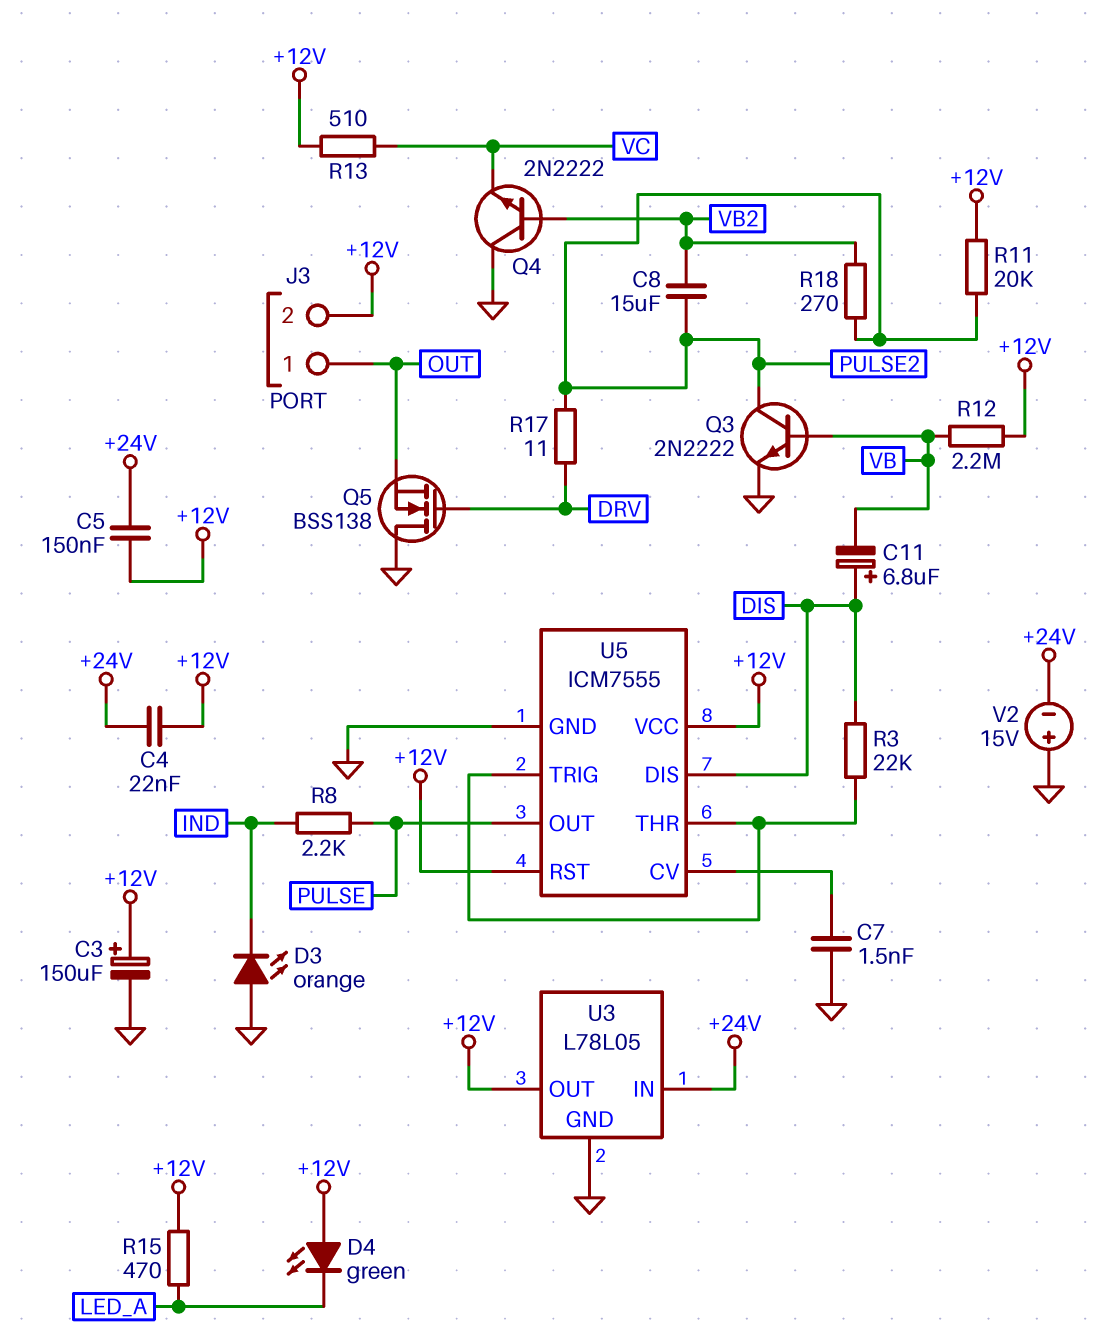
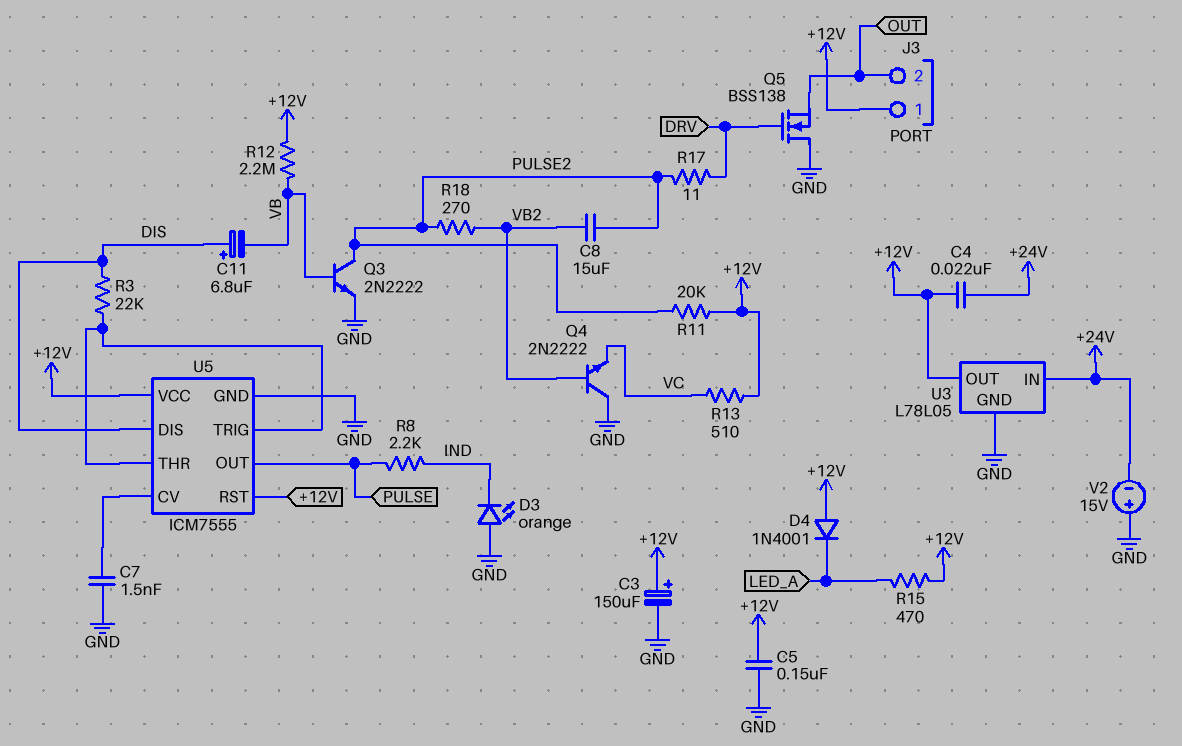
C5: 150nF (+12V, +24V) -> 150nF (+12V, GND)
D4: LED green (A +12V, K LED_A) -> diode 1N4001 (A +12V, K LED_A)
J3 pin 1: OUT -> +12V
J3 pin 2: +12V -> OUT

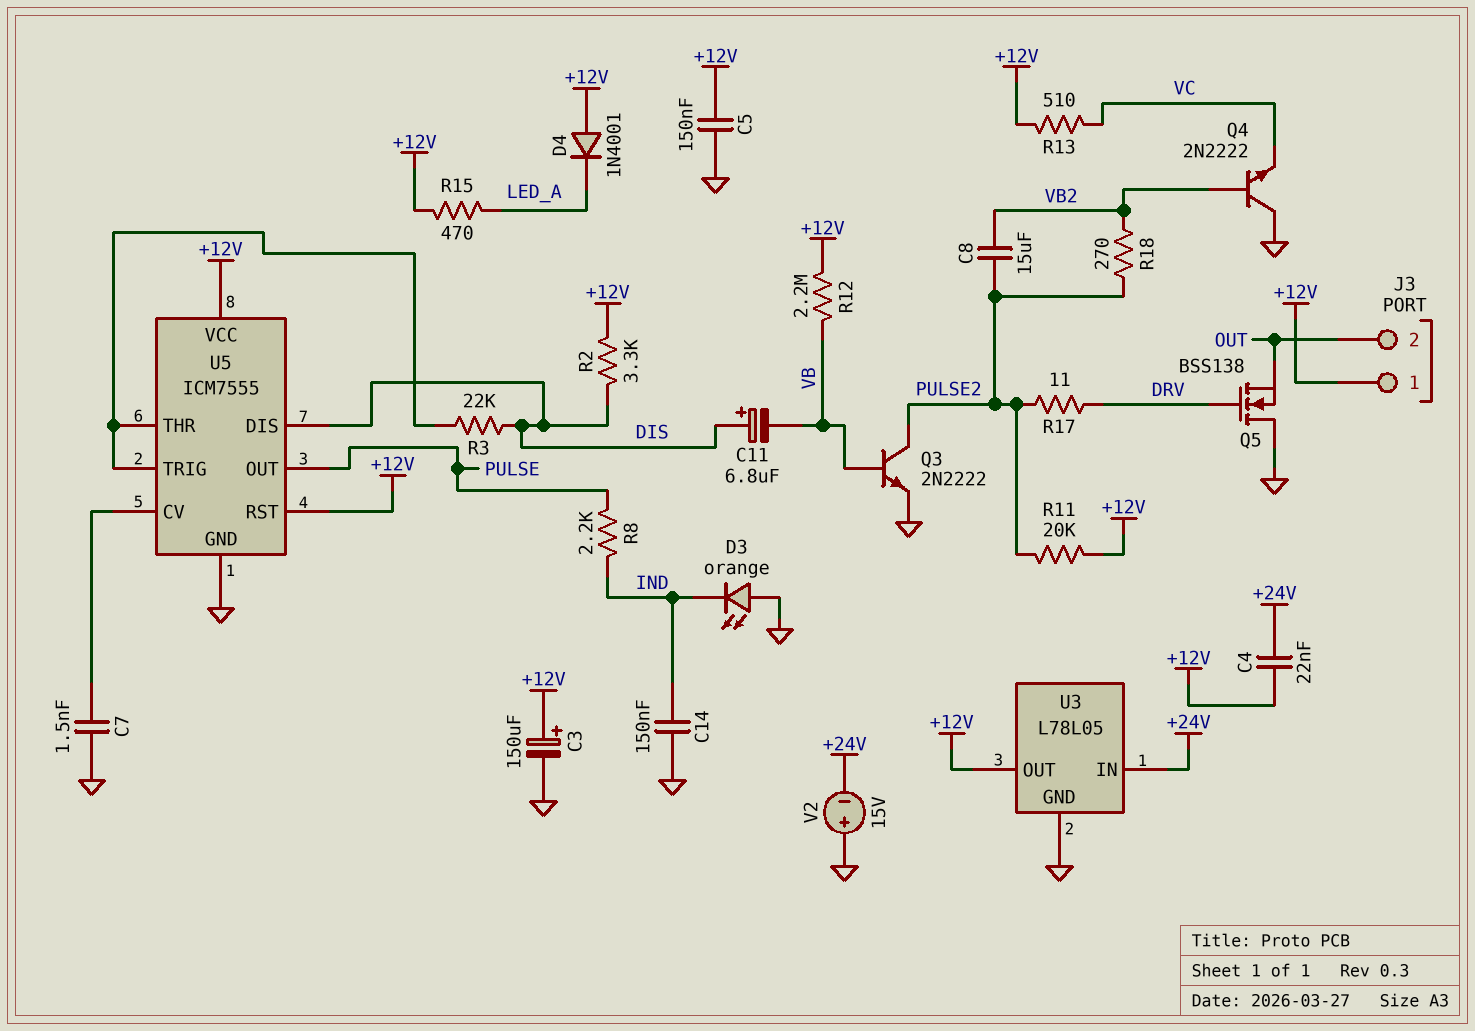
C14: none -> 150nF (GND, IND)
R2: none -> 3.3k (+12V, DIS)

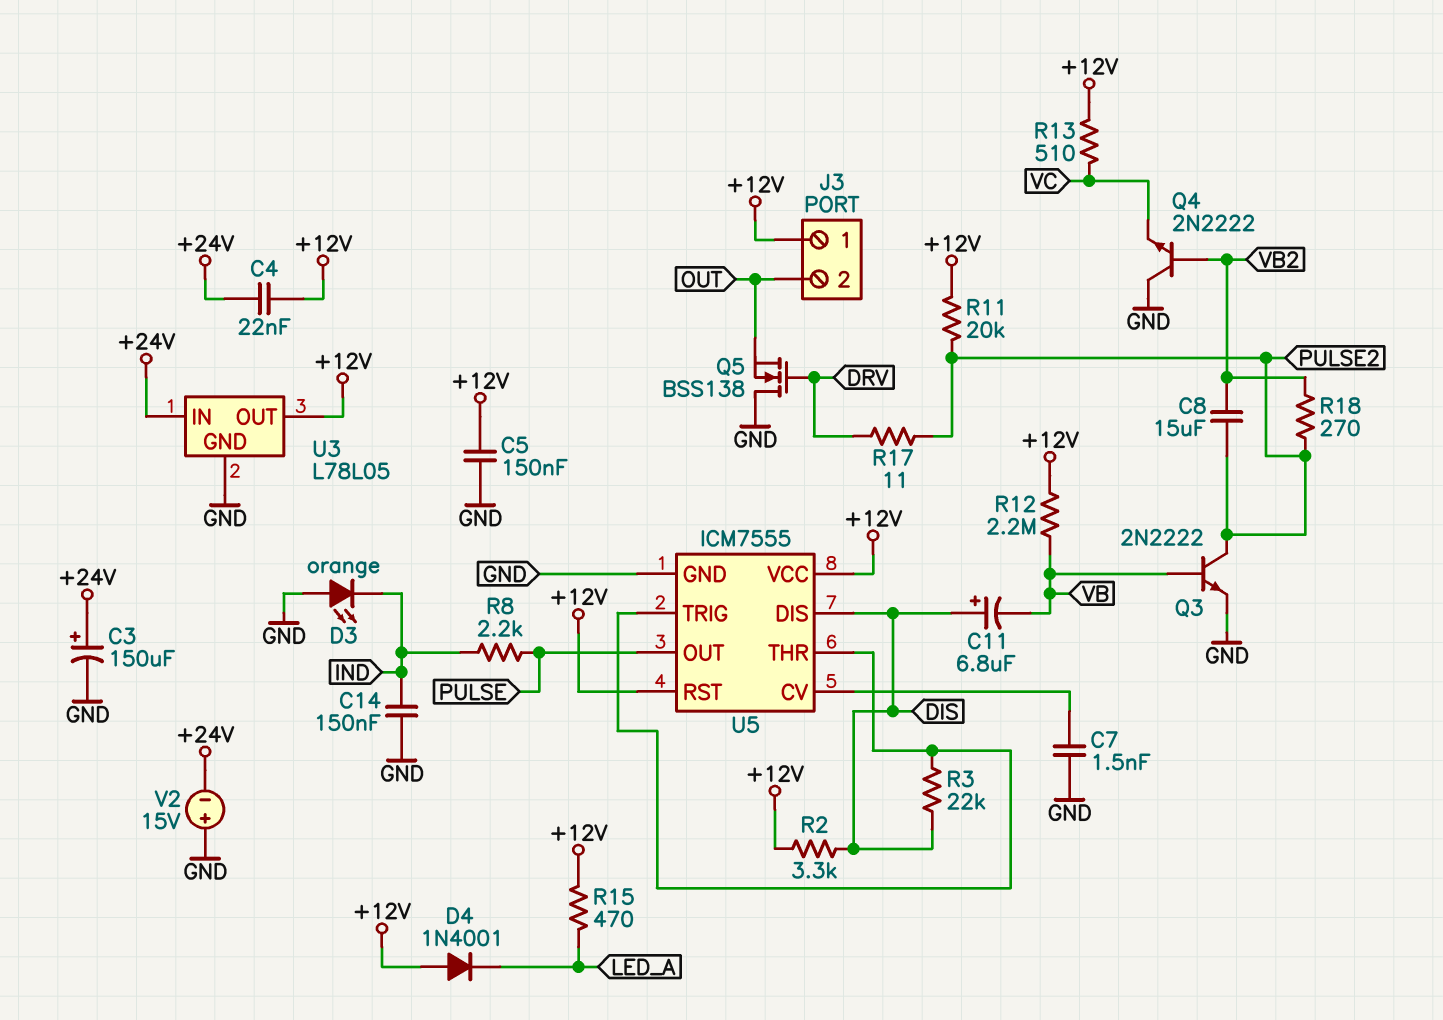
C3: 150uF (plus +12V, minus GND) -> 150uF (plus +24V, minus GND)

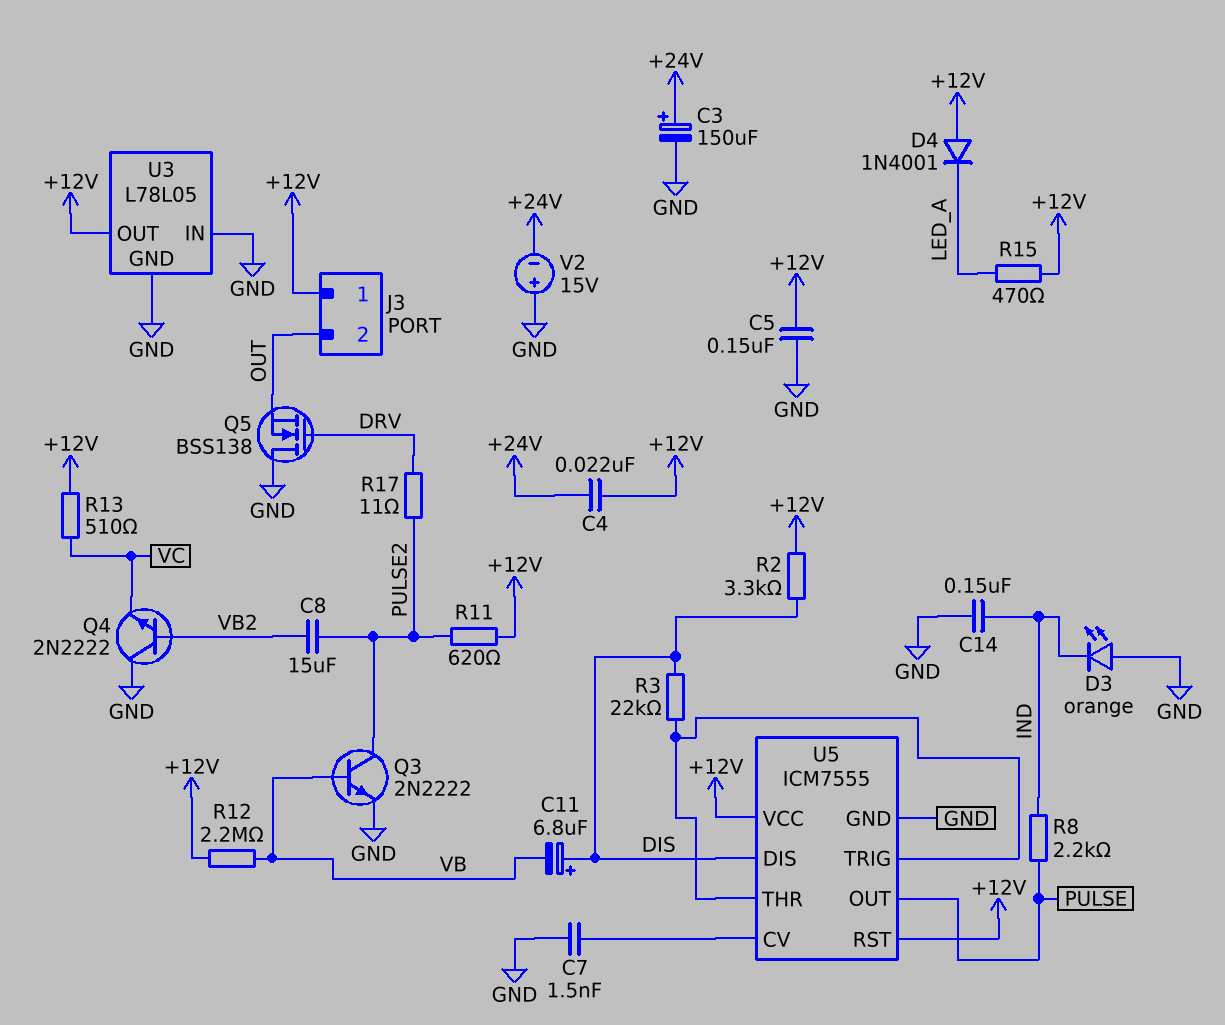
R11: 20k (+12V, PULSE2) -> 620 (+12V, PULSE2)
R18: 270 (PULSE2, VB2) -> none
U3 pin IN: +24V -> GND

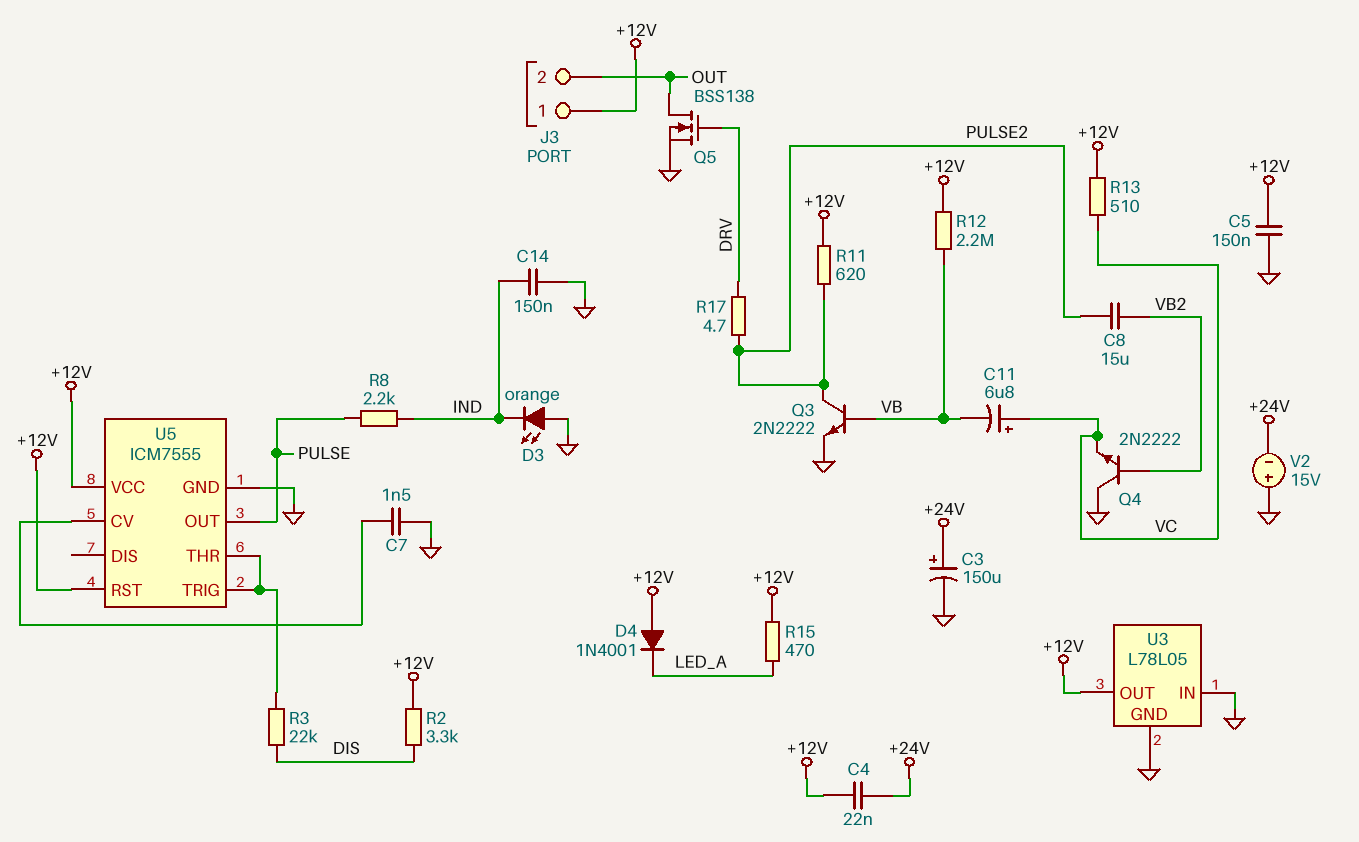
C11: 6.8uF (plus DIS, minus VB) -> 6.8uF (plus VC, minus VB)
Q5: NMOS BSS138 (G DRV, D GND, S OUT) -> NMOS BSS138 (G DRV, D OUT, S GND)
R17: 11 (DRV, PULSE2) -> 4.7 (DRV, PULSE2)
U5 pin DIS: DIS -> none

